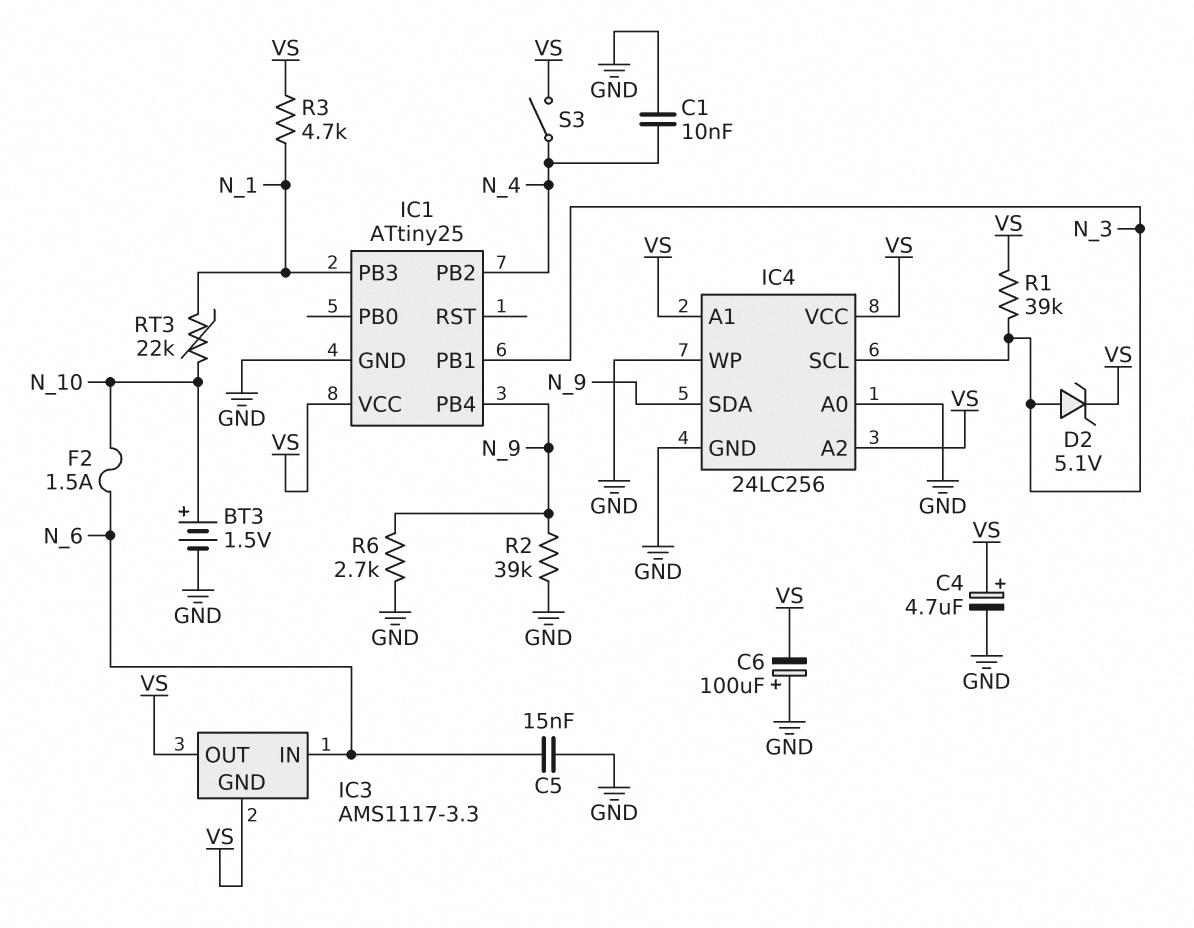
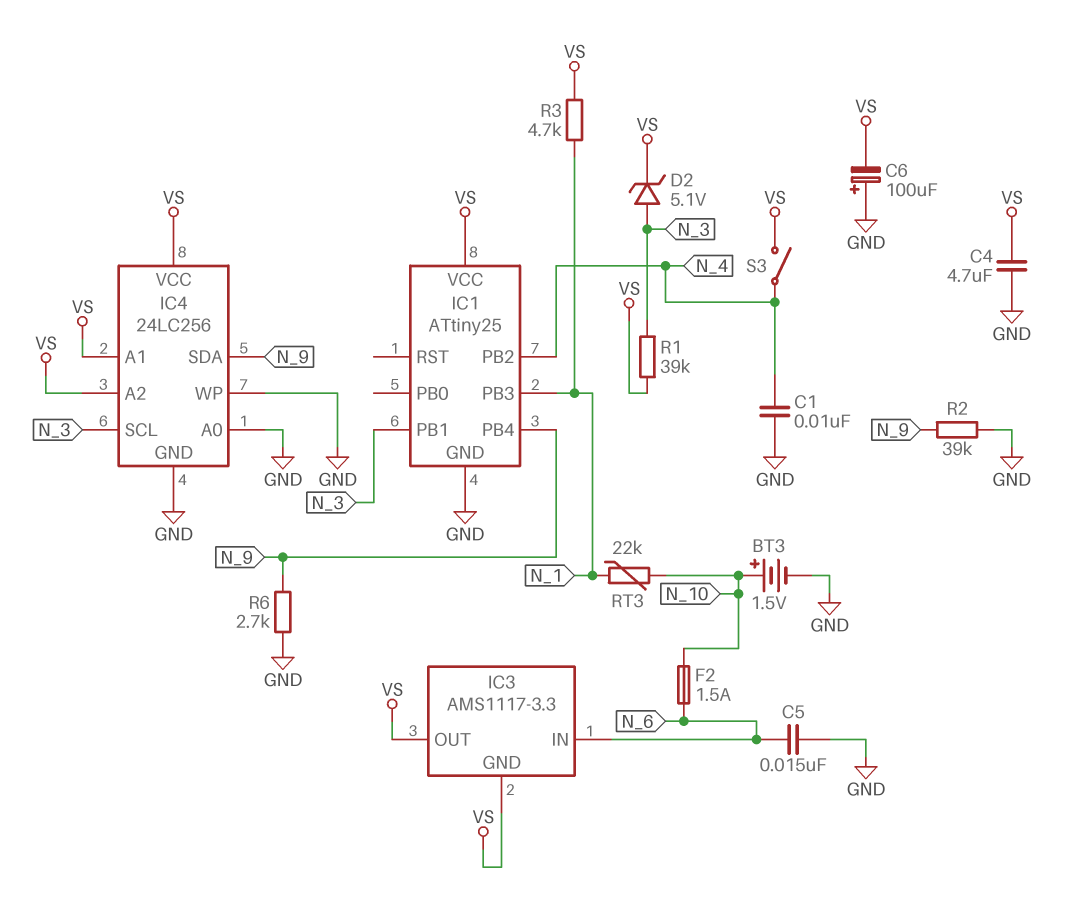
C4: 4.7uF (plus VS, minus GND) -> 4.7uF (GND, VS)

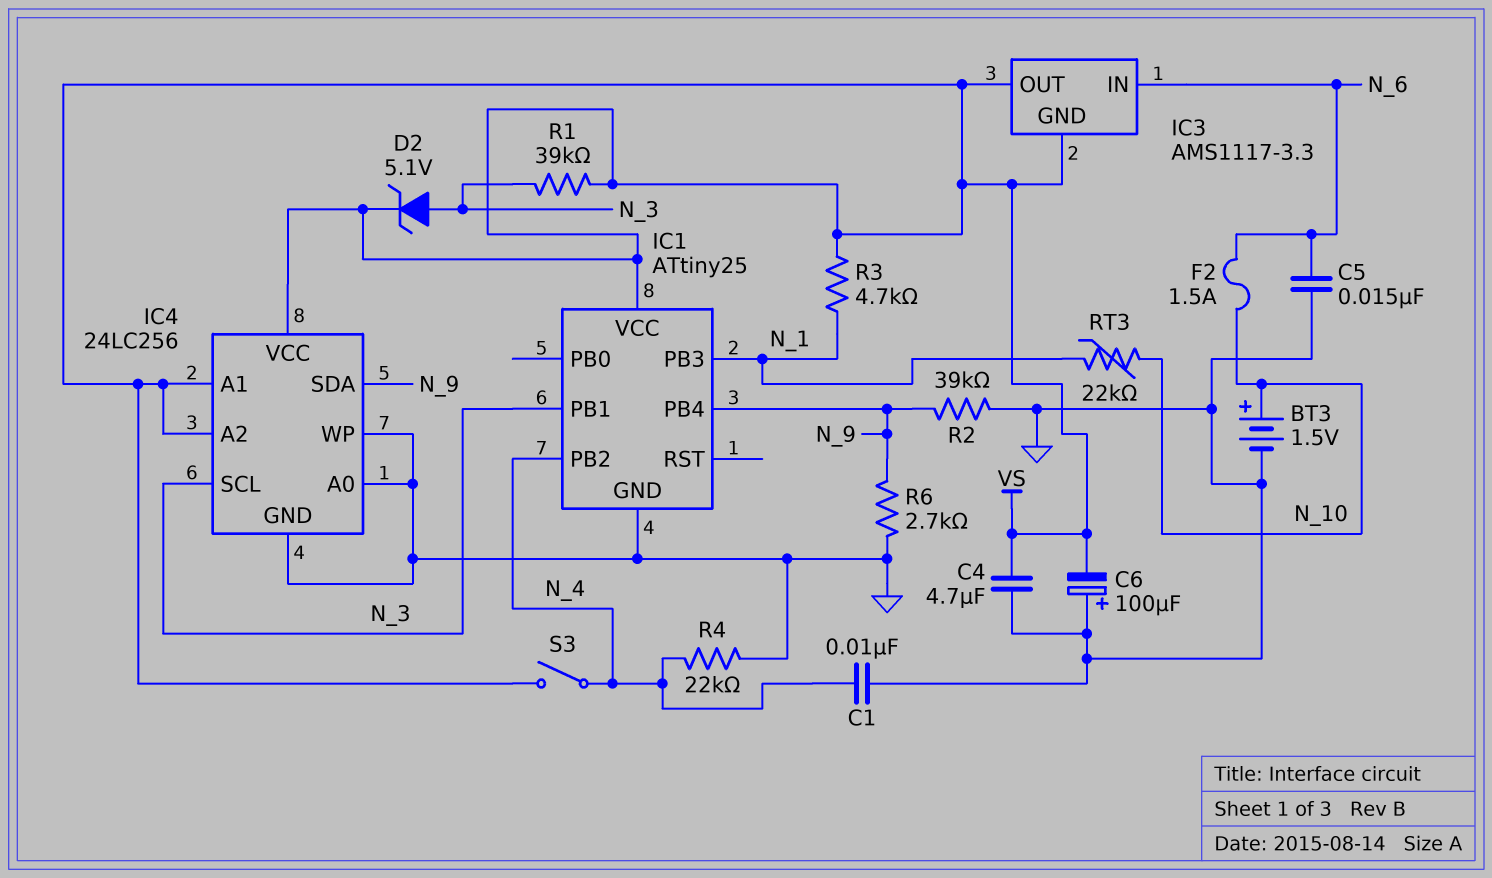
R4: none -> 22k (GND, N_4)

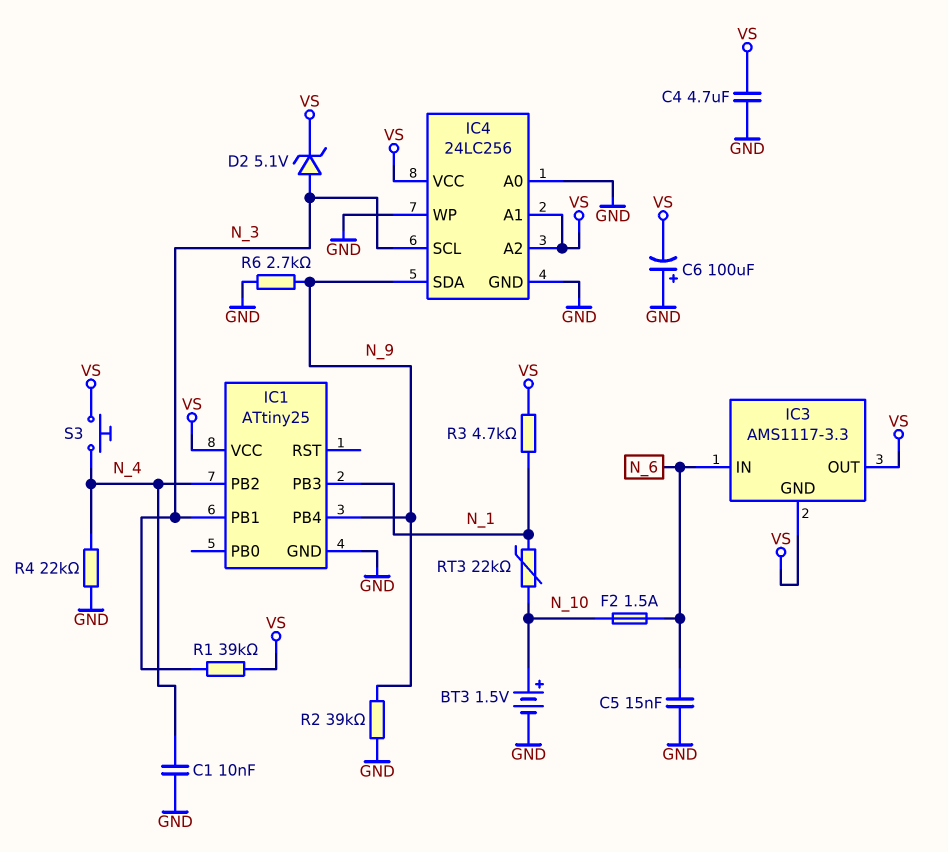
S3: switch (N_4, VS) -> button (N_4, VS)

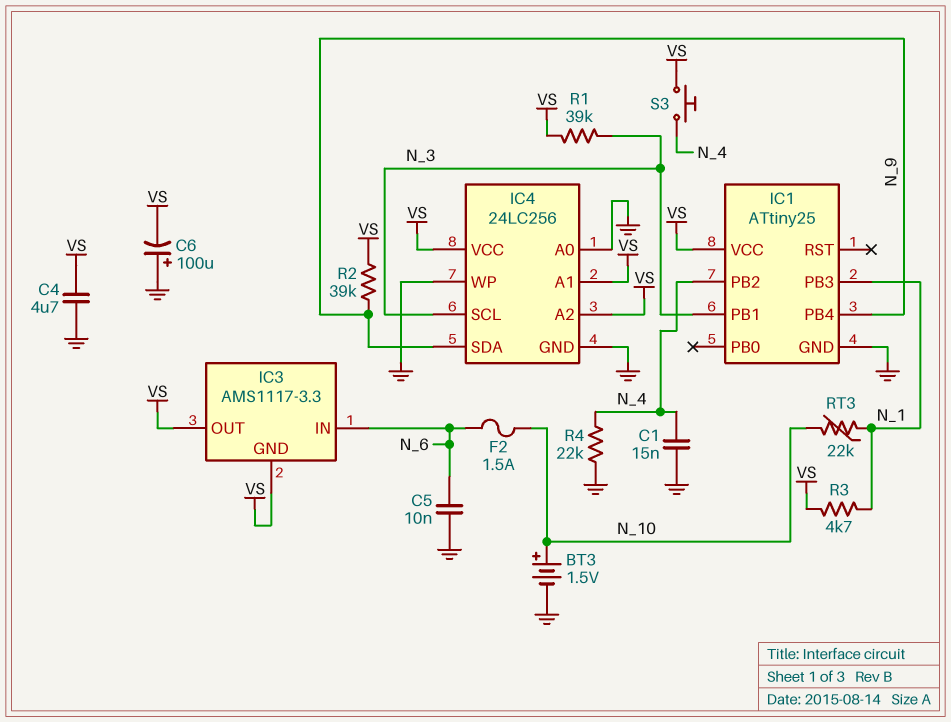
C1: 10nF (GND, N_4) -> 15nF (GND, N_4)
C5: 15nF (GND, N_6) -> 10nF (GND, N_6)
D2: zener 5.1V (A N_3, K VS) -> none
R2: 39k (GND, N_9) -> 39k (N_9, VS)
R6: 2.7k (GND, N_9) -> none

